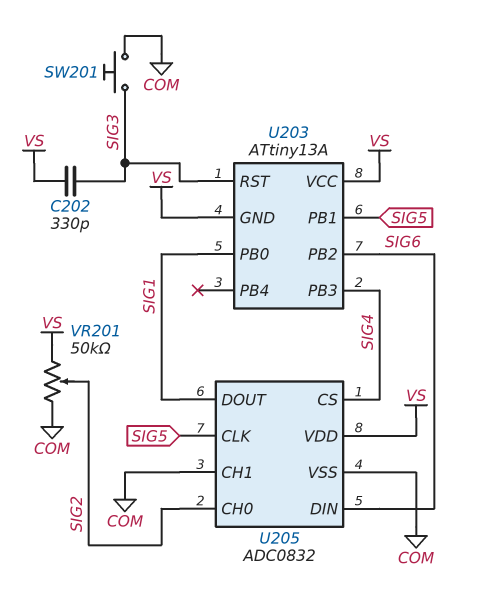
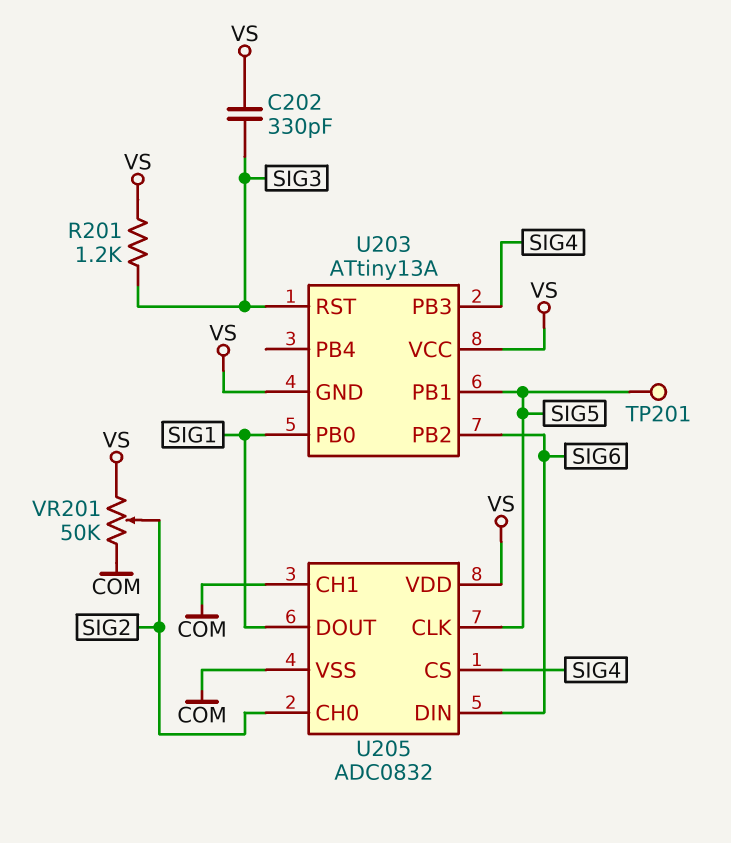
R201: none -> 1.2k (SIG3, VS)
SW201: button (COM, SIG3) -> none
TP201: none -> test point (SIG5)

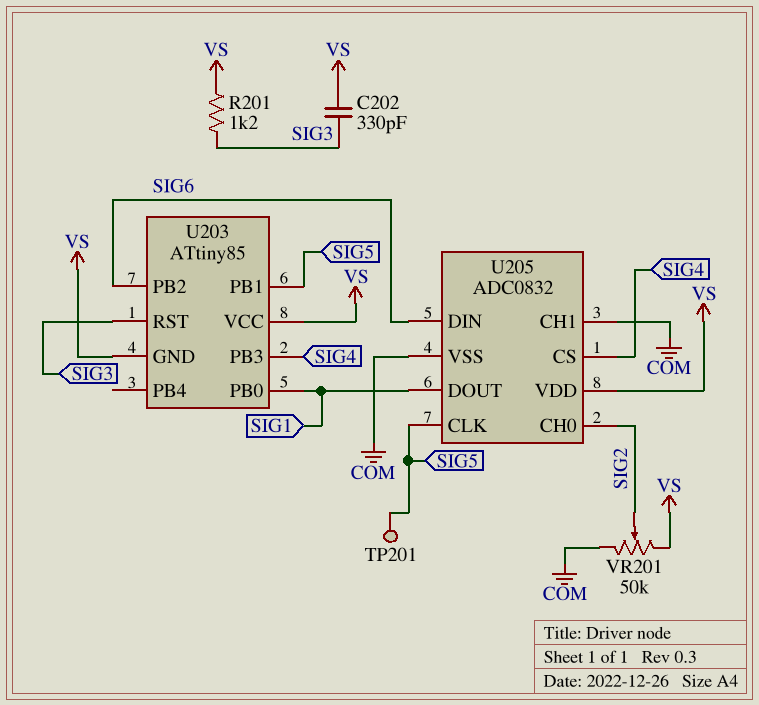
U203: ATtiny13A -> ATtiny85

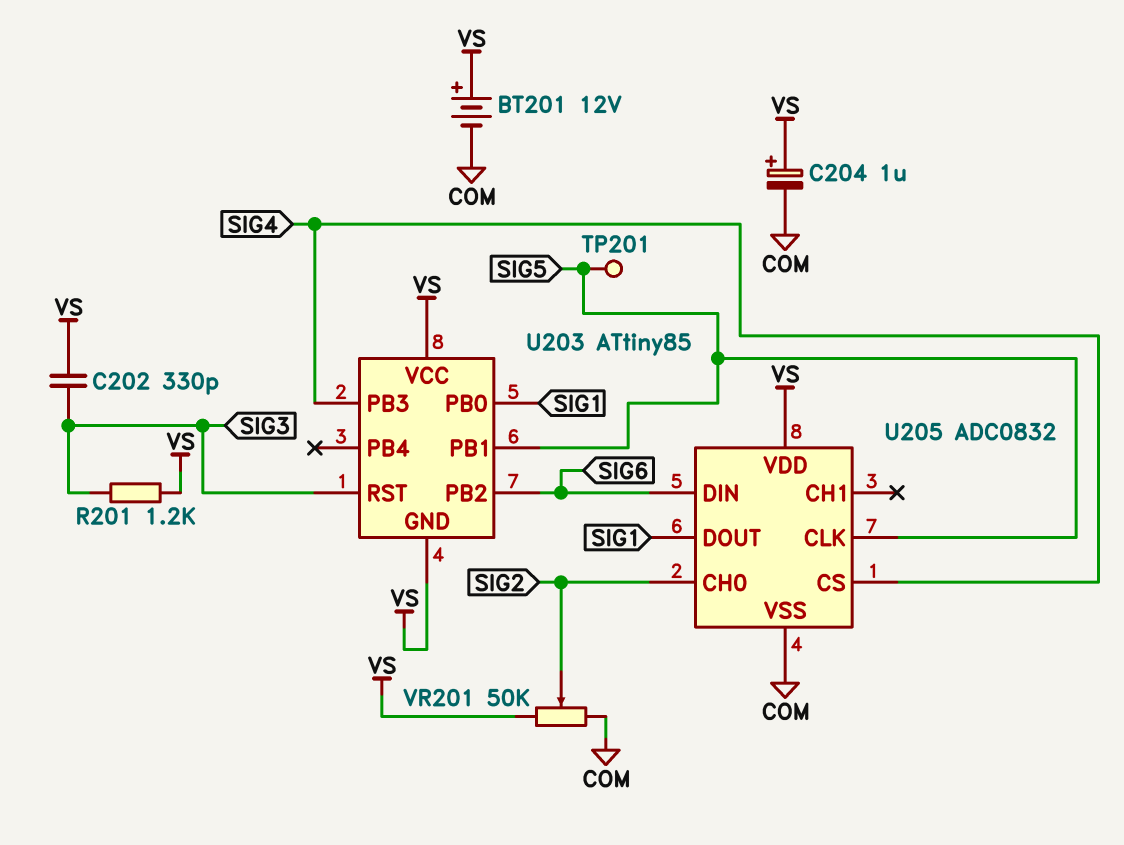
BT201: none -> 12V (plus VS, minus COM)
C204: none -> 1uF (plus VS, minus COM)
U205 pin CH1: COM -> none

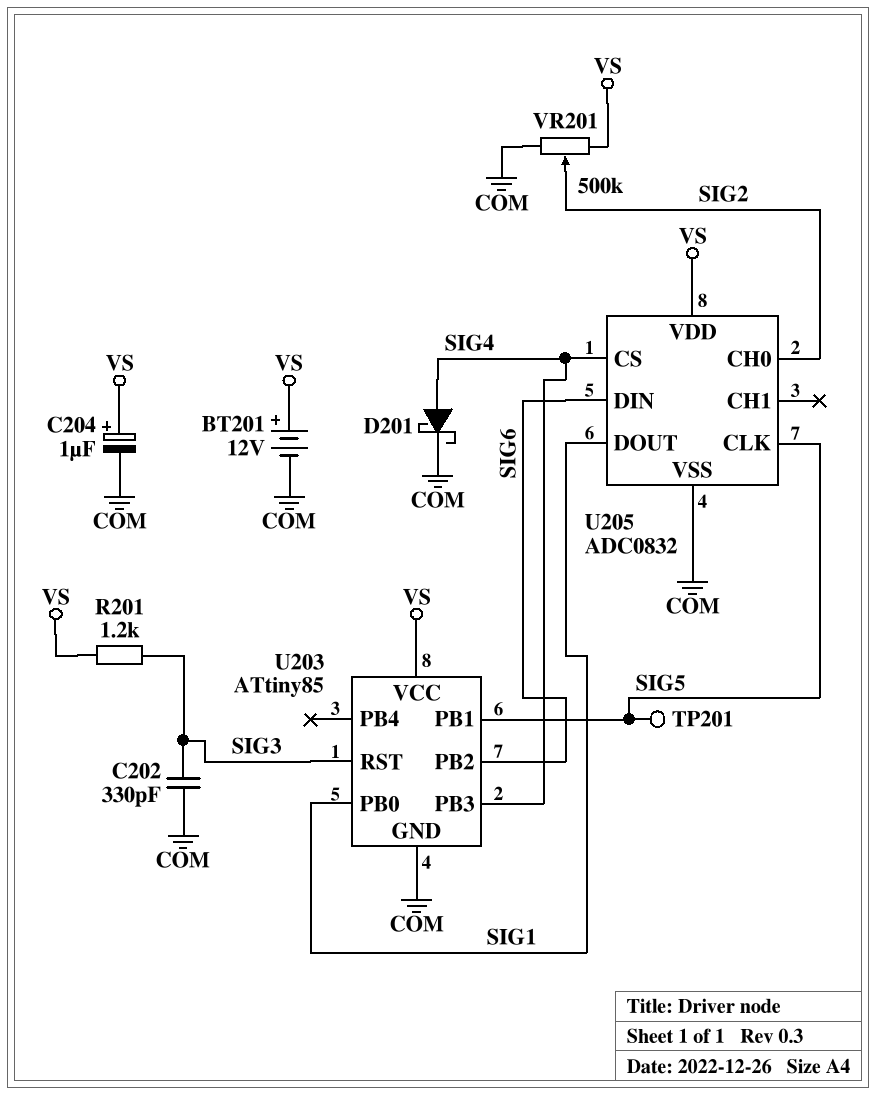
C202: 330pF (SIG3, VS) -> 330pF (COM, SIG3)
D201: none -> schottky (A SIG4, K COM)
U203 pin GND: VS -> COM
VR201: 50k (COM, VS, wiper SIG2) -> 500k (COM, VS, wiper SIG2)

